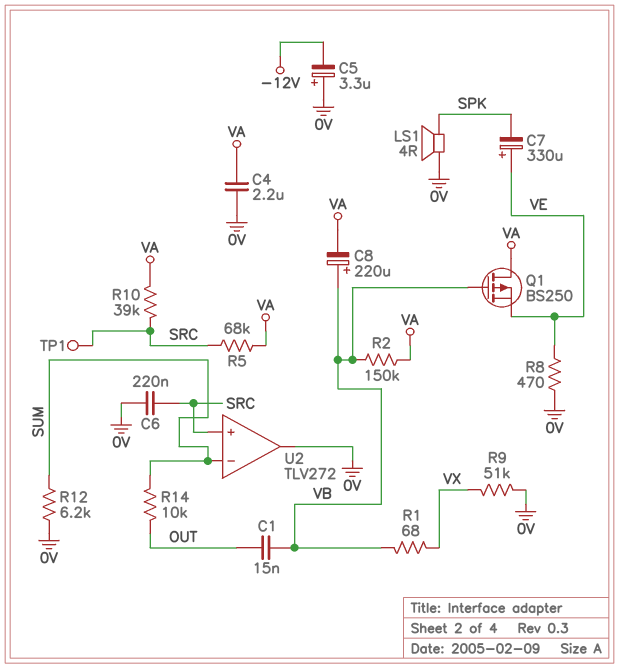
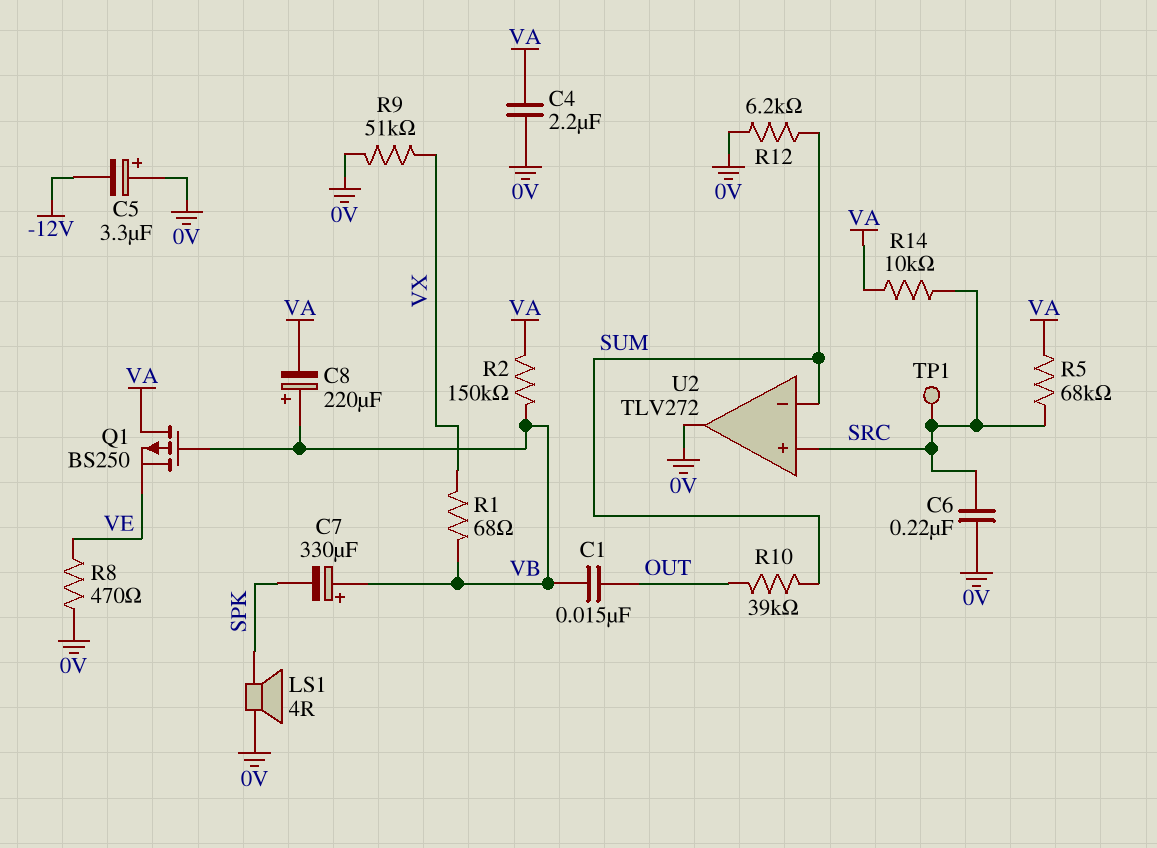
C7: 330uF (plus VE, minus SPK) -> 330uF (plus VB, minus SPK)
R10: 39k (SRC, VA) -> 39k (OUT, SUM)
R14: 10k (OUT, SUM) -> 10k (SRC, VA)

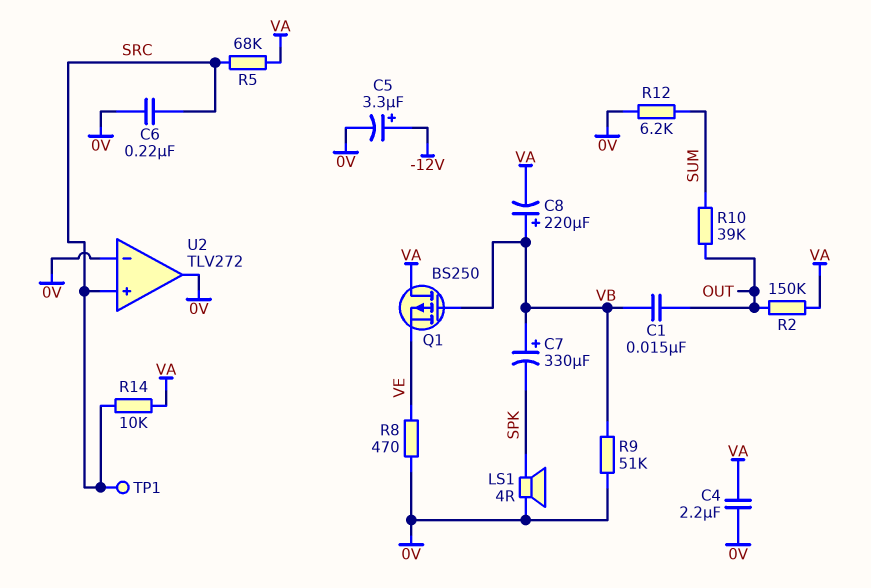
C5: 3.3uF (plus 0V, minus -12V) -> 3.3uF (plus -12V, minus 0V)
R1: 68 (VB, VX) -> none
R2: 150k (VA, VB) -> 150k (OUT, VA)
R9: 51k (0V, VX) -> 51k (0V, VB)
U2 pin in-: SUM -> 0V

